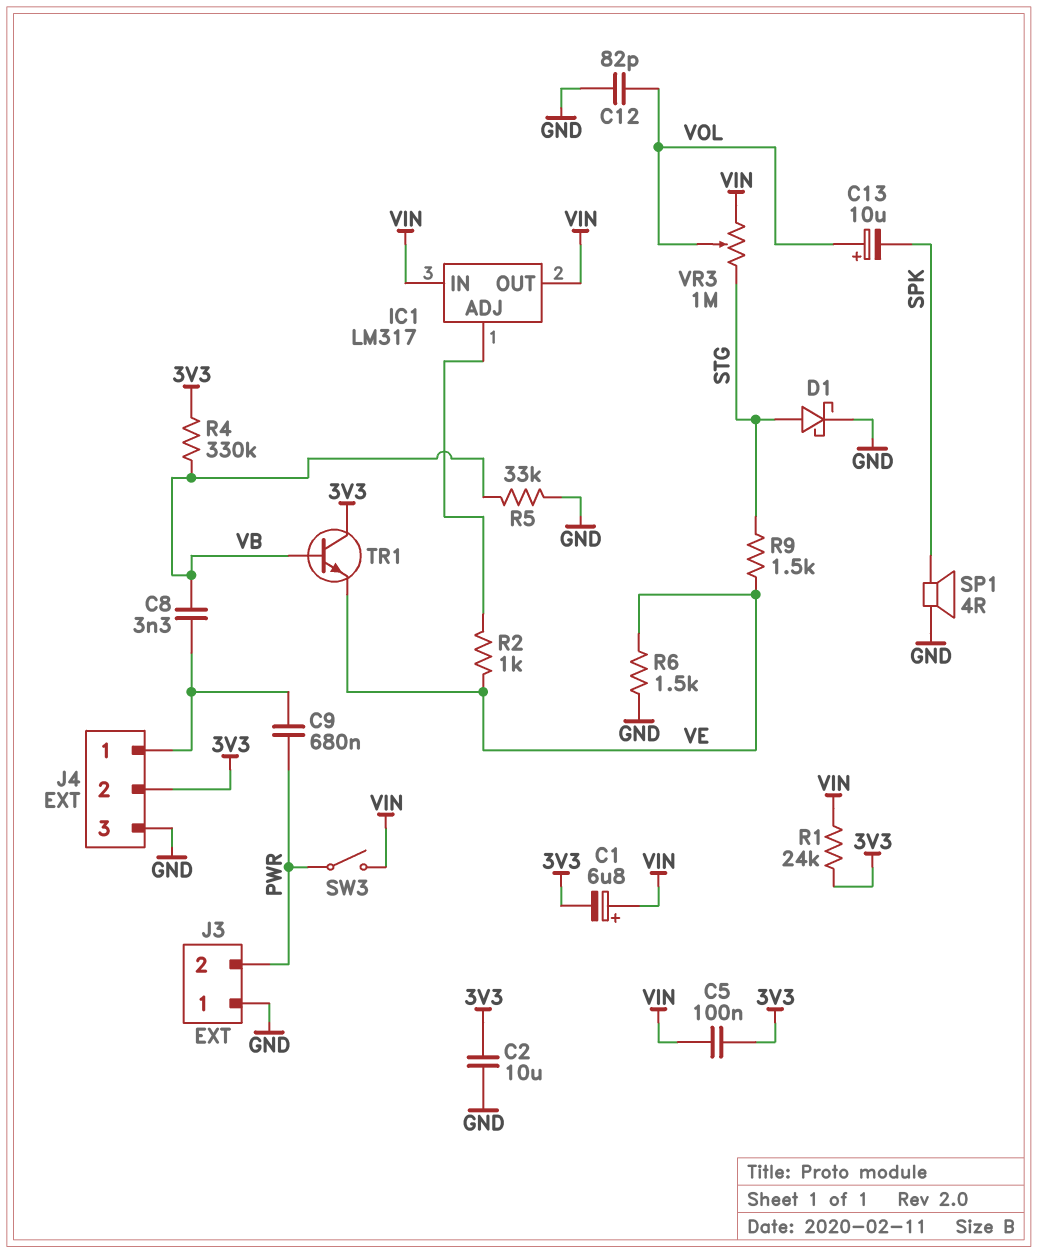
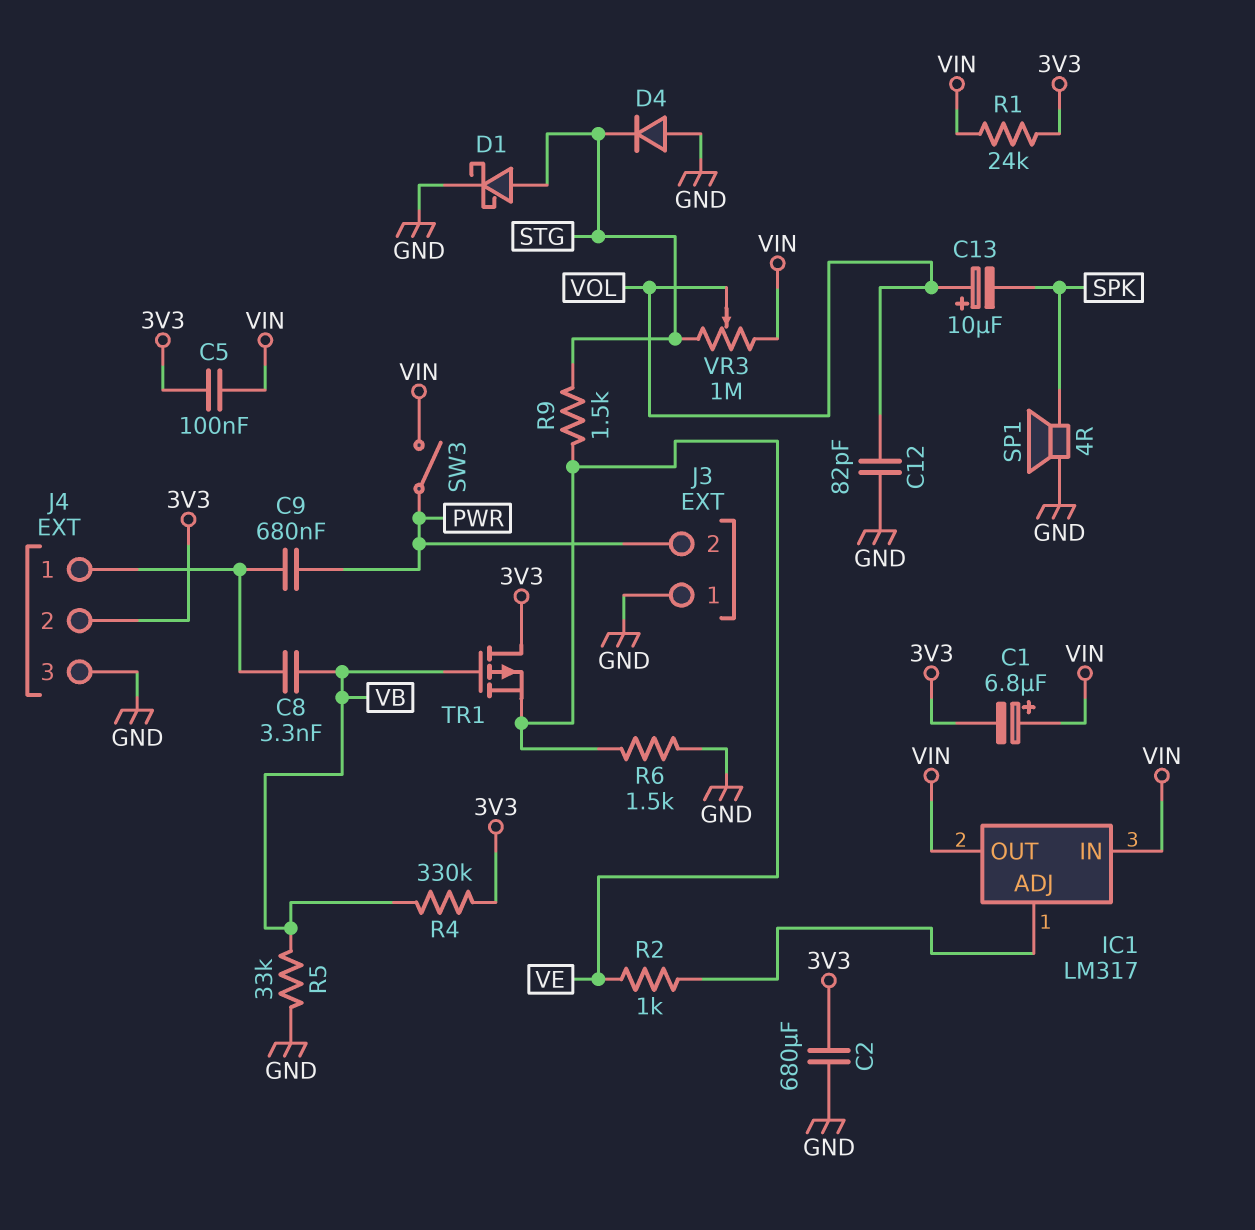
C2: 10uF (3V3, GND) -> 680uF (3V3, GND)
D4: none -> diode (A GND, K STG)
TR1: NPN (B VB, C 3V3, E VE) -> PMOS (G VB, D 3V3, S VE)

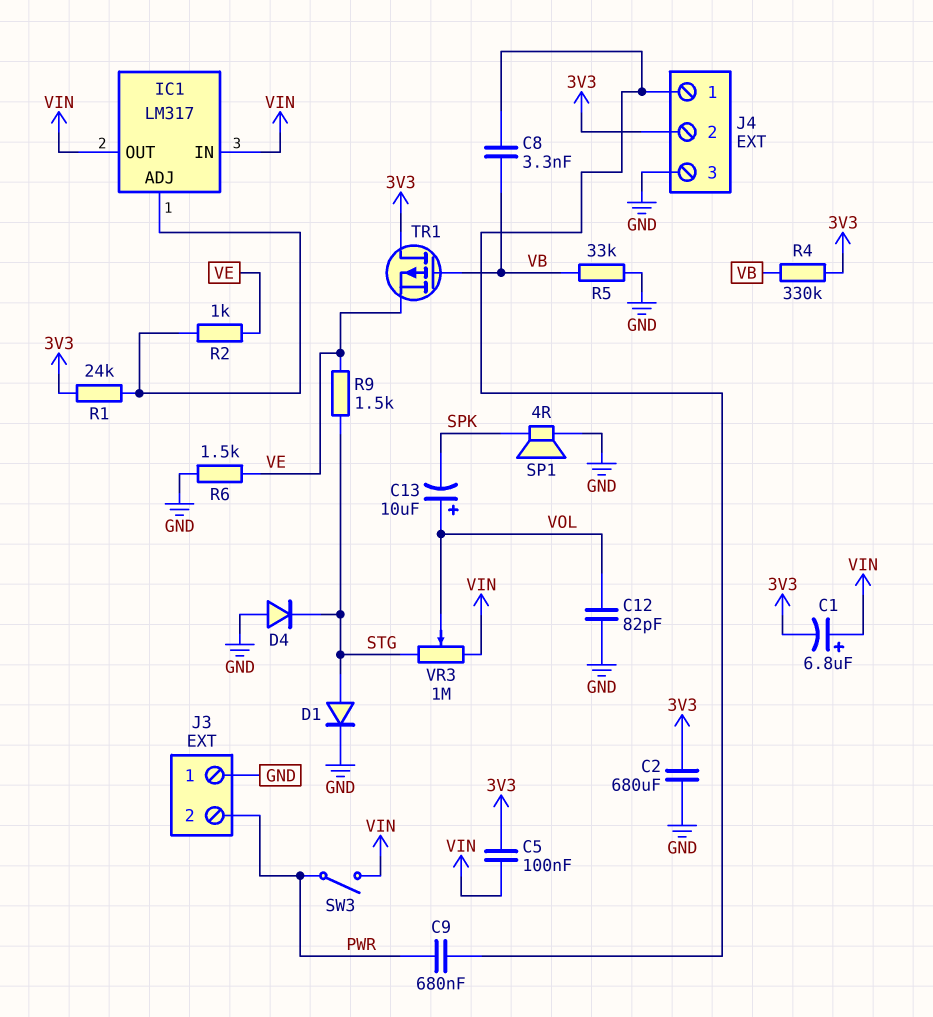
D1: schottky (A STG, K GND) -> diode (A STG, K GND)
R1: 24k (3V3, VIN) -> 24k (3V3, IC1/ADJ)

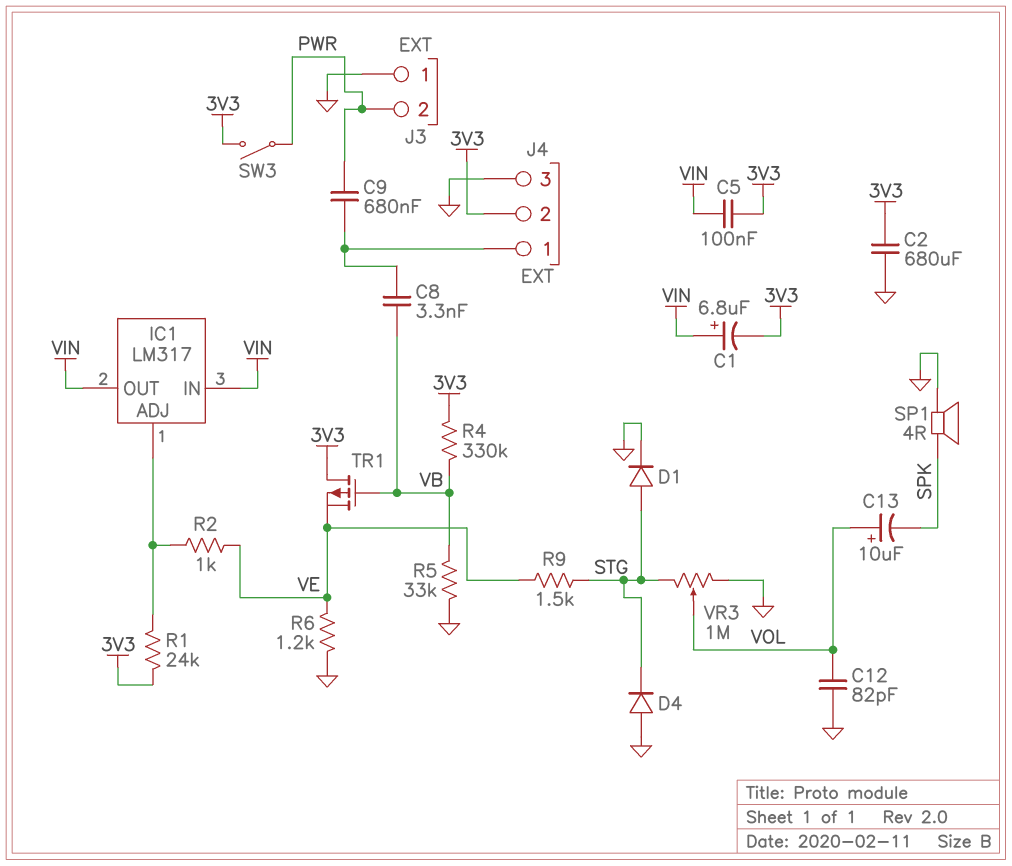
R6: 1.5k (GND, VE) -> 1.2k (GND, VE)
SW3: switch (PWR, VIN) -> switch (3V3, PWR)
VR3: 1M (STG, VIN, wiper VOL) -> 1M (GND, STG, wiper VOL)

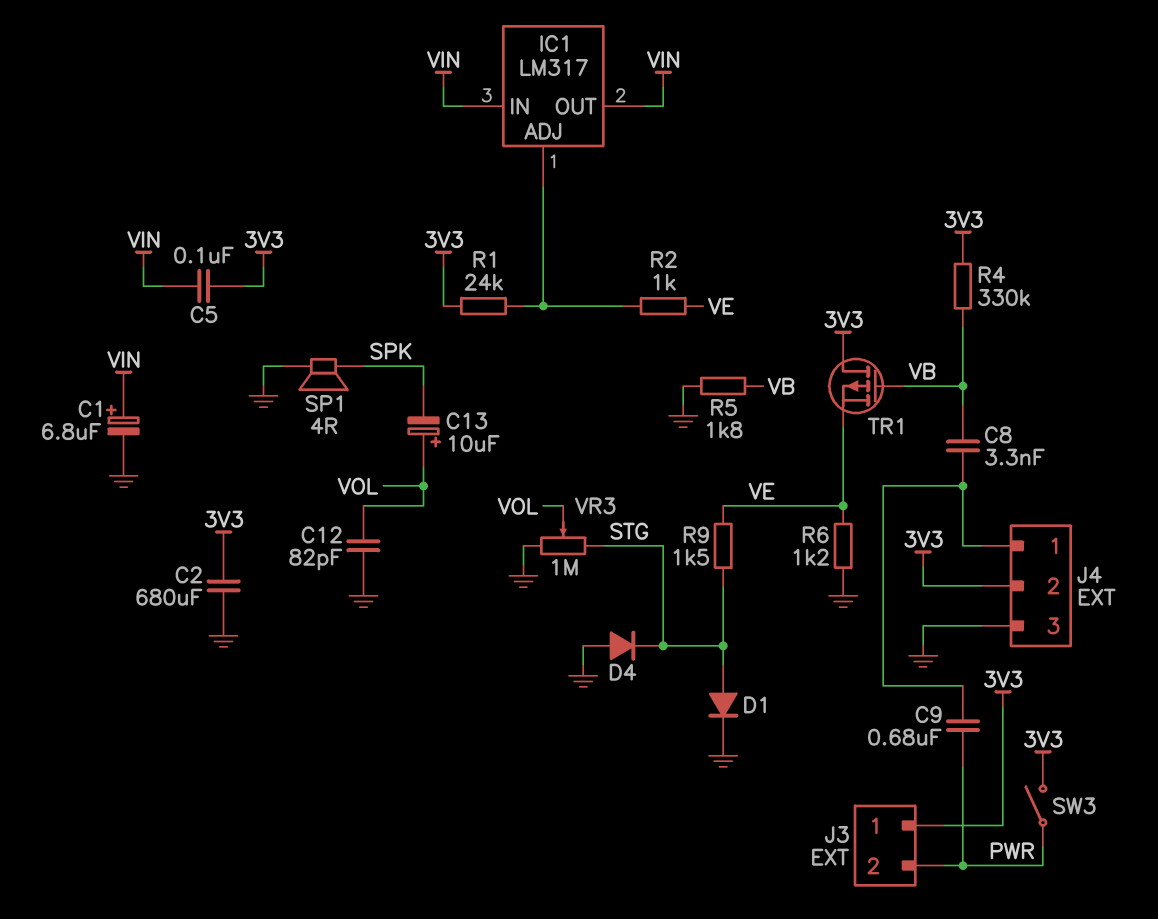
C1: 6.8uF (plus VIN, minus 3V3) -> 6.8uF (plus VIN, minus GND)
J3 pin 1: GND -> 3V3
R5: 33k (GND, VB) -> 1.8k (GND, VB)

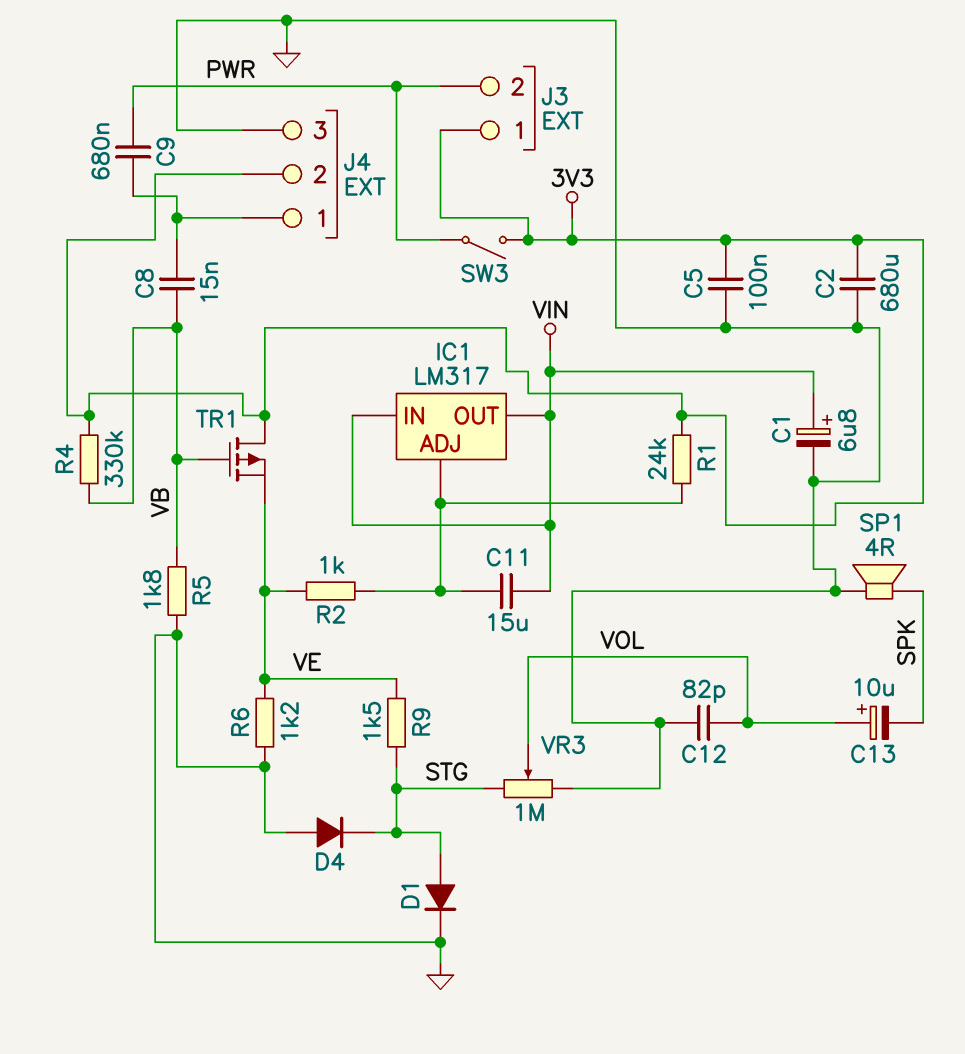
C5: 100nF (3V3, VIN) -> 100nF (3V3, GND)
C8: 3.3nF (J4/1, VB) -> 15nF (J4/1, VB)
C11: none -> 15uF (IC1/ADJ, VIN)

